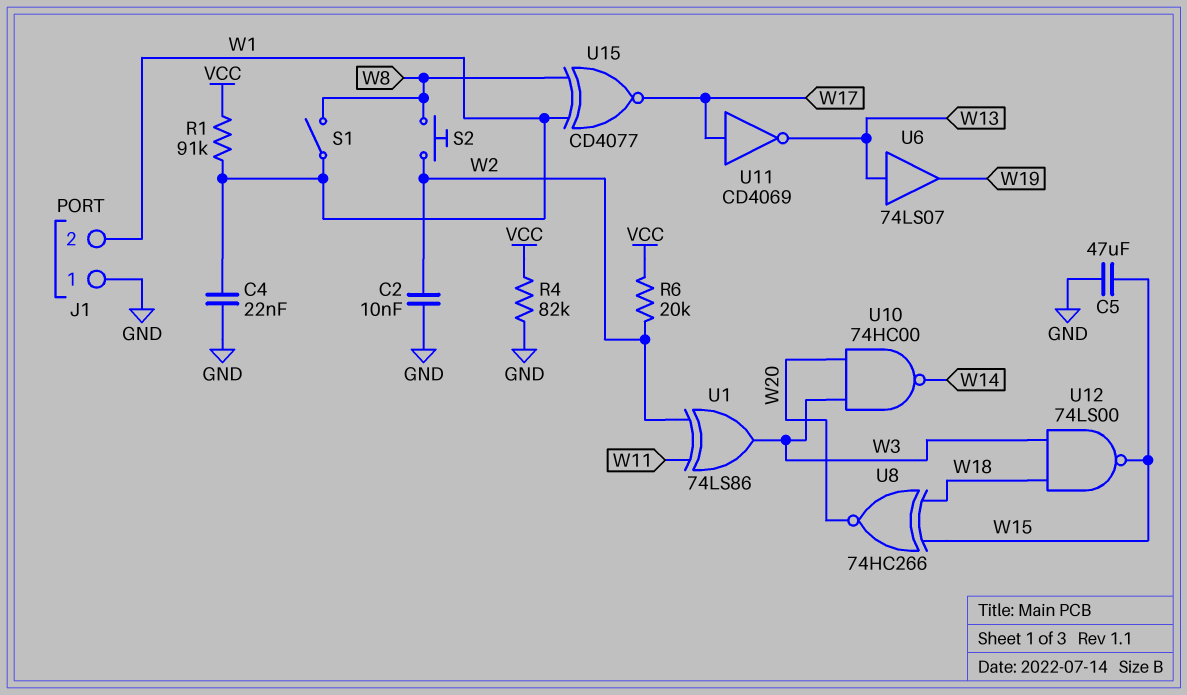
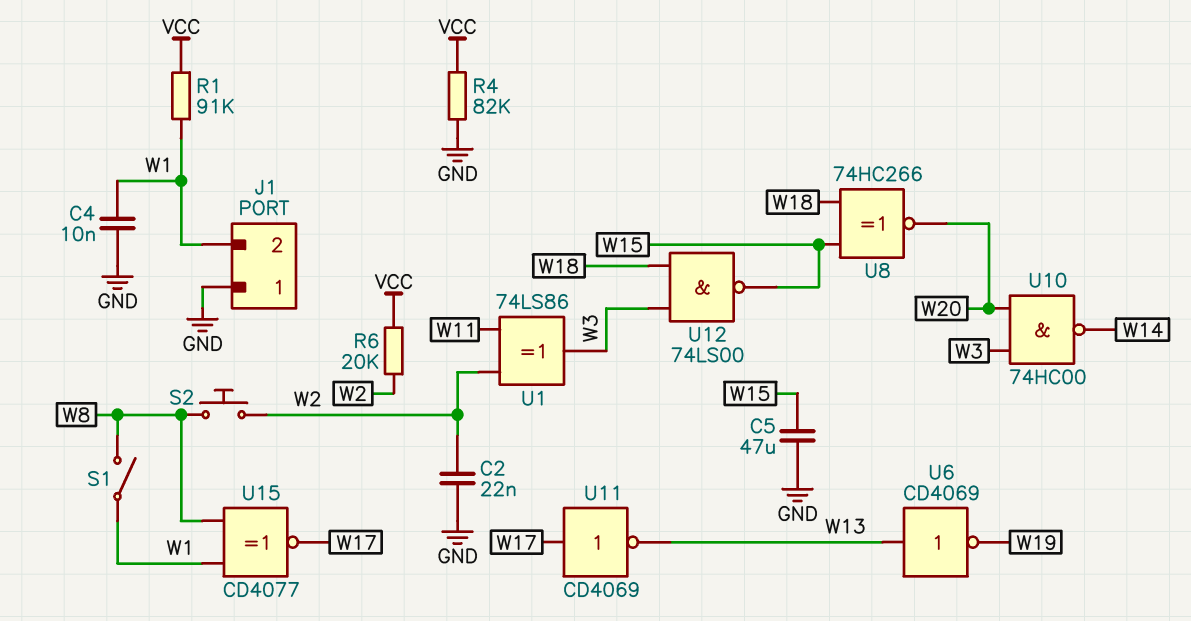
C2: 10nF (GND, W2) -> 22nF (GND, W2)
C4: 22nF (GND, W1) -> 10nF (GND, W1)
U6: buffer 74LS07 (in W13, out W19) -> NOT CD4069 (in W13, out W19)

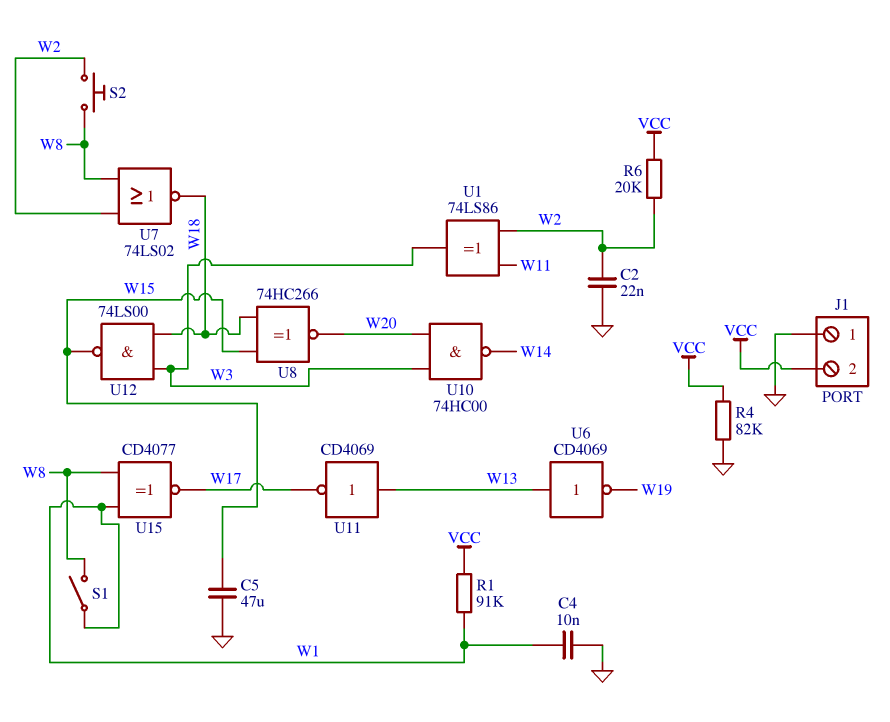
J1 pin 2: W1 -> VCC
U7: none -> NOR 74LS02 (in W2, in W8, out W18)
U11: NOT CD4069 (in W17, out W13) -> NOT CD4069 (in W13, out W17)

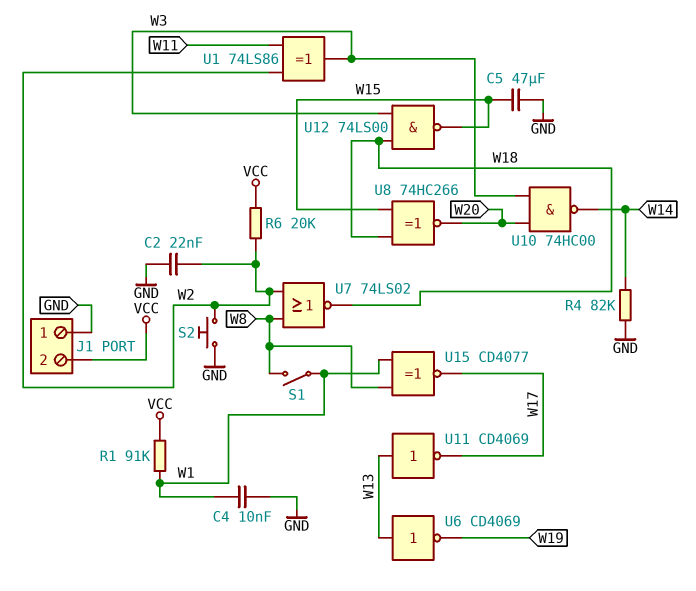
R4: 82k (GND, VCC) -> 82k (GND, W14)
S2: button (W2, W8) -> button (GND, W2)

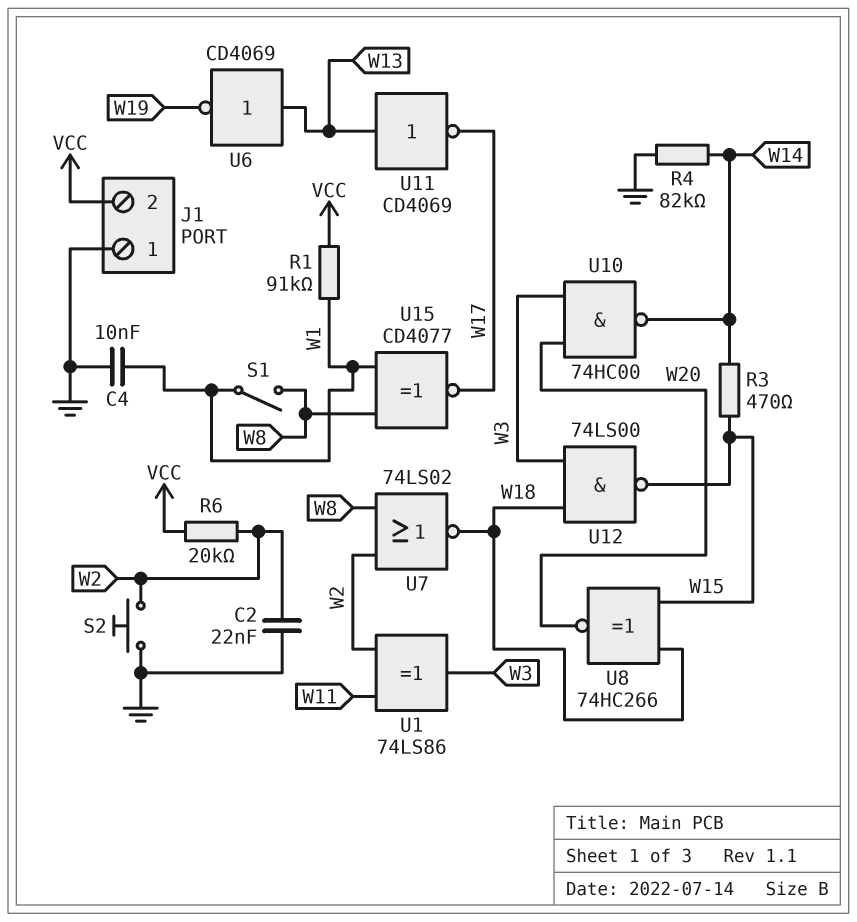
C5: 47uF (GND, W15) -> none
R3: none -> 470 (W14, W15)

